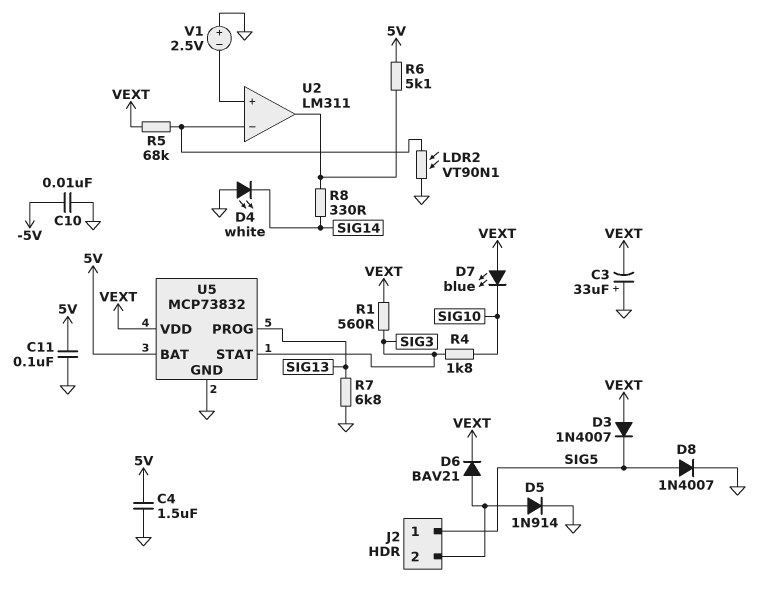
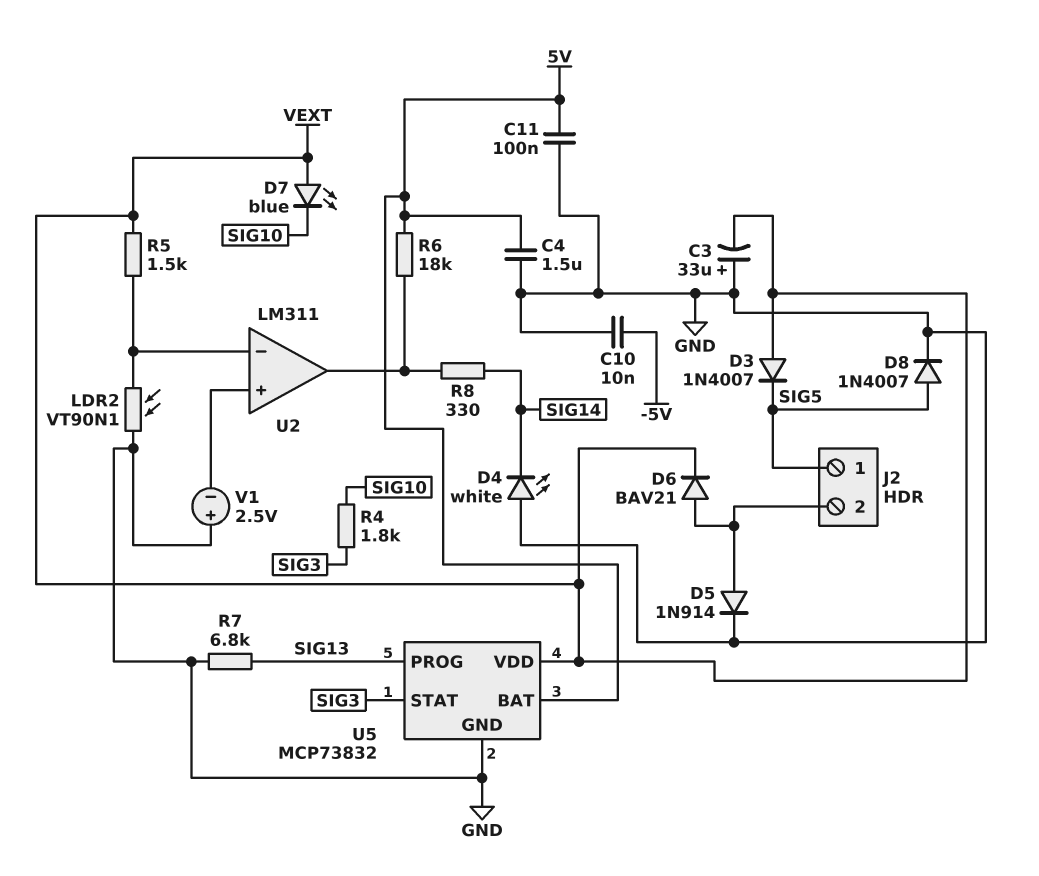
R1: 560 (SIG3, VEXT) -> none
R5: 68k (U2/in-, VEXT) -> 1.5k (U2/in-, VEXT)
R6: 5.1k (5V, U2/out) -> 18k (5V, U2/out)

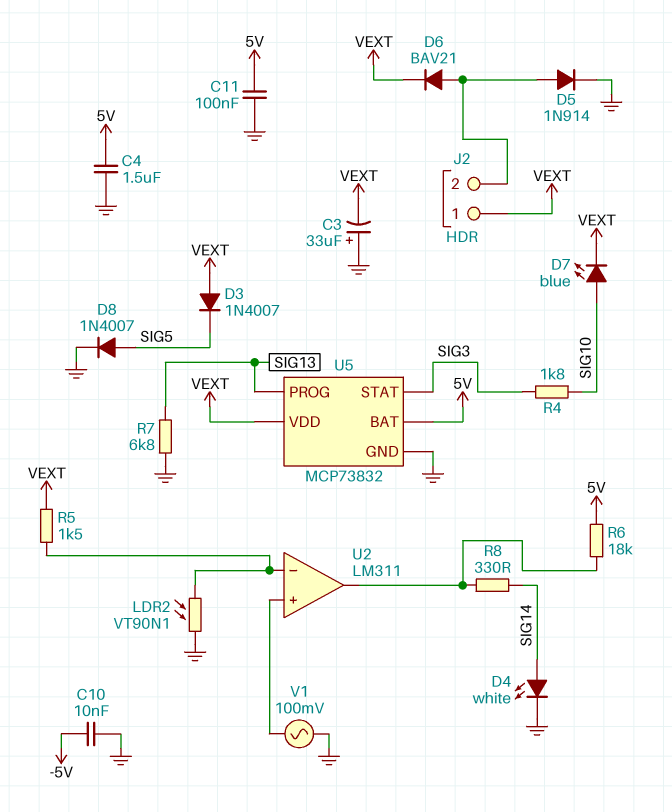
D4: LED white (A GND, K SIG14) -> LED white (A SIG14, K GND)
D7: LED blue (A VEXT, K SIG10) -> LED blue (A SIG10, K VEXT)
J2 pin 1: SIG5 -> VEXT
V1: 2.5V (plus GND, minus U2/in+) -> AC 100mV (GND, U2/in+)

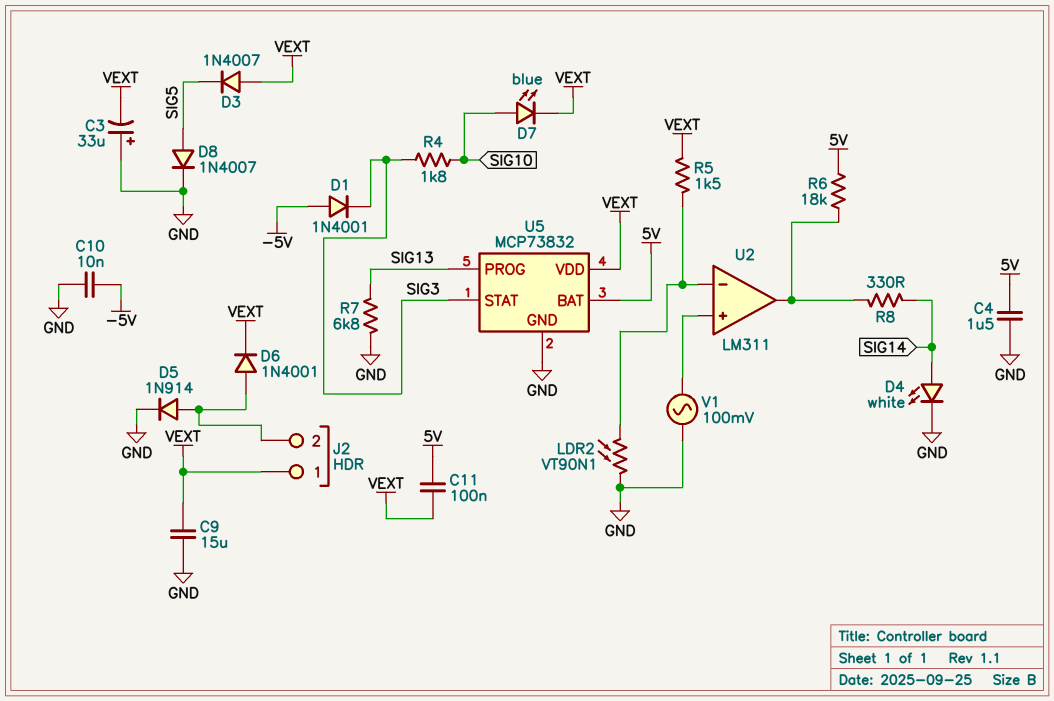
C9: none -> 15uF (GND, VEXT)
C11: 100nF (5V, GND) -> 100nF (5V, VEXT)
D1: none -> diode 1N4001 (A -5V, K SIG3)
D6: diode BAV21 (A J2/2, K VEXT) -> diode 1N4001 (A J2/2, K VEXT)

